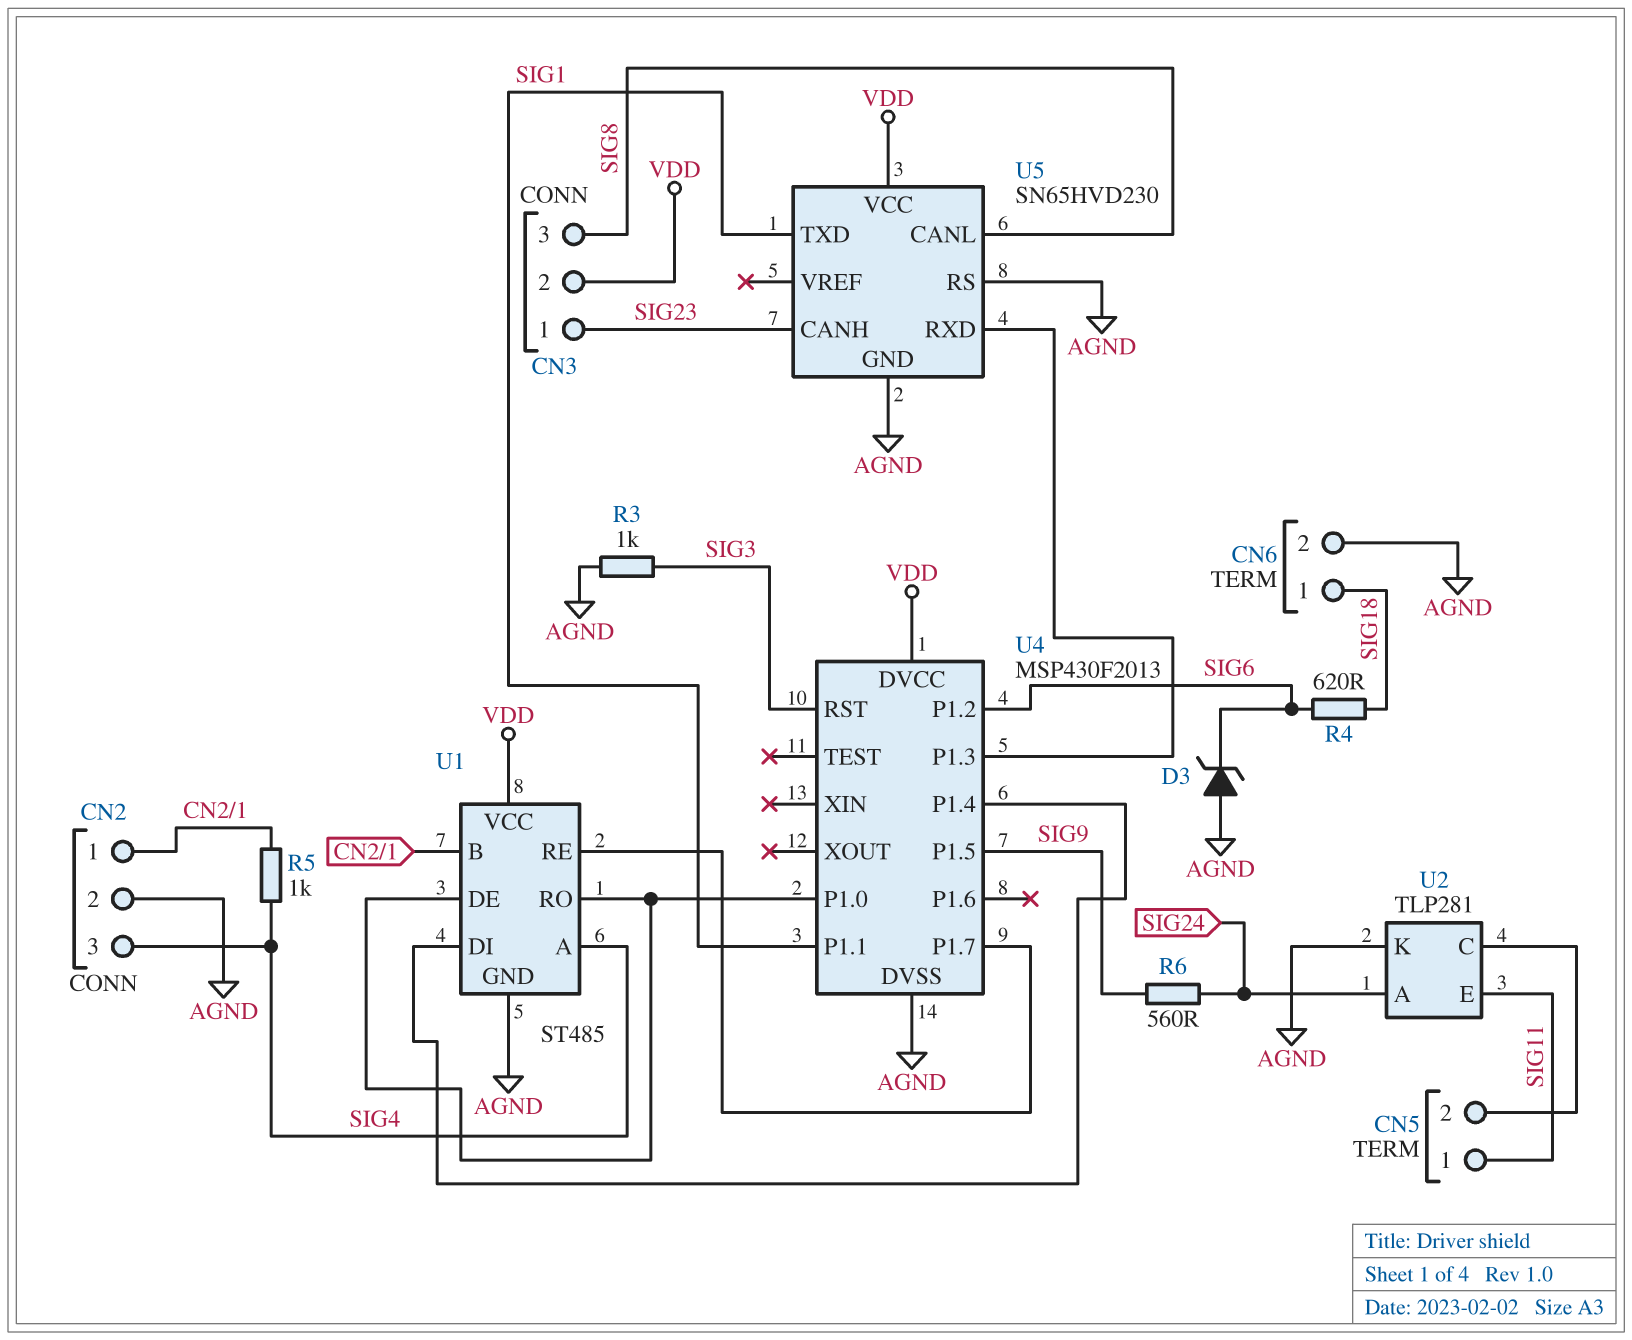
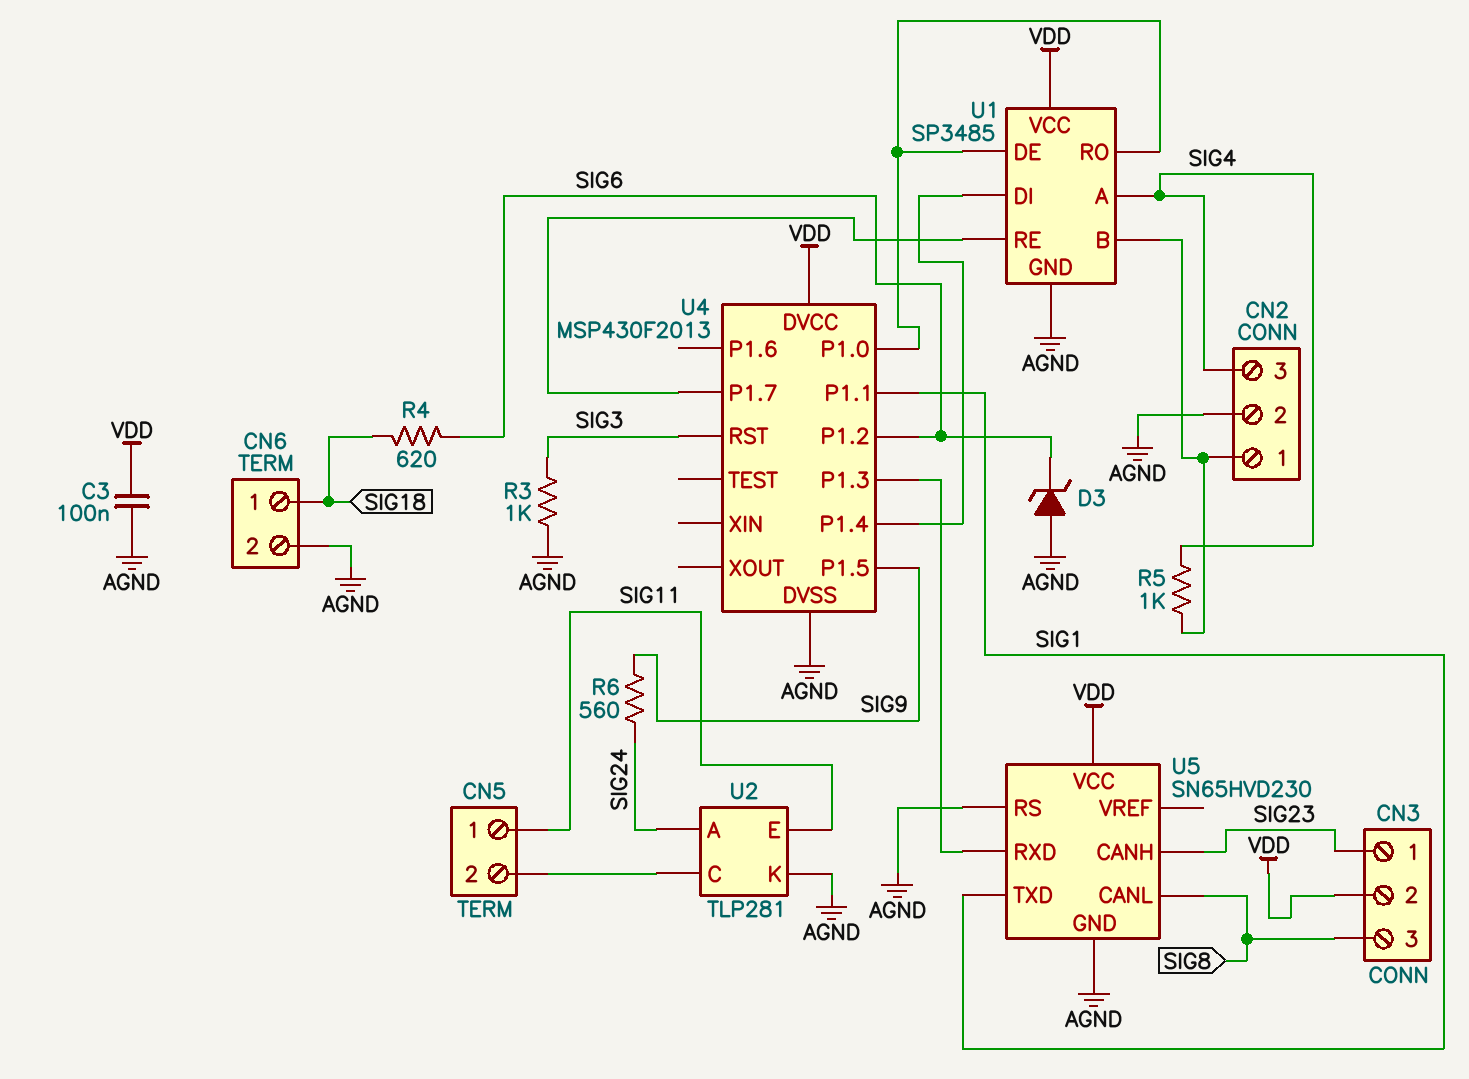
C3: none -> 100nF (AGND, VDD)
U1: ST485 -> SP3485

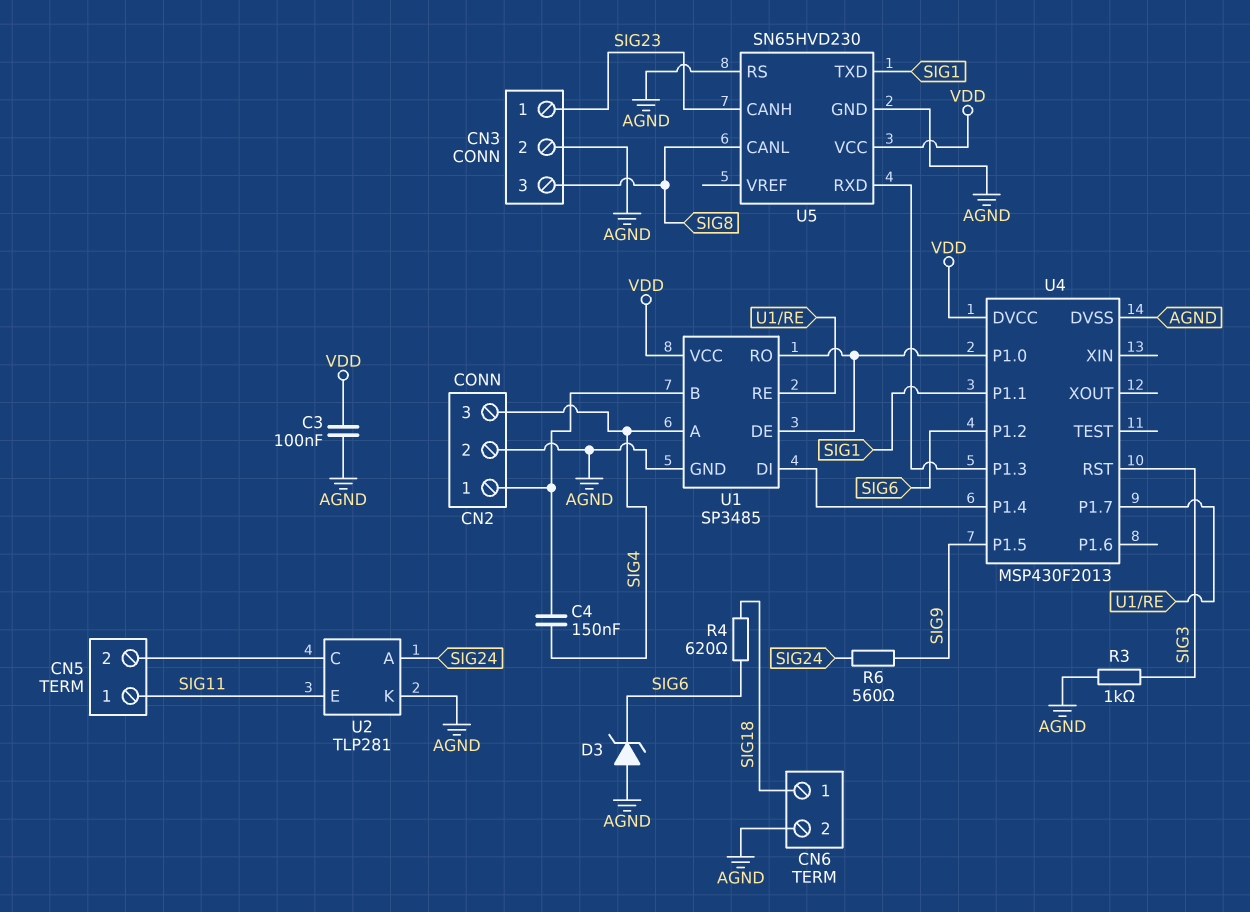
C4: none -> 150nF (CN2/1, SIG4)
CN3 pin 2: VDD -> AGND
R5: 1k (CN2/1, SIG4) -> none

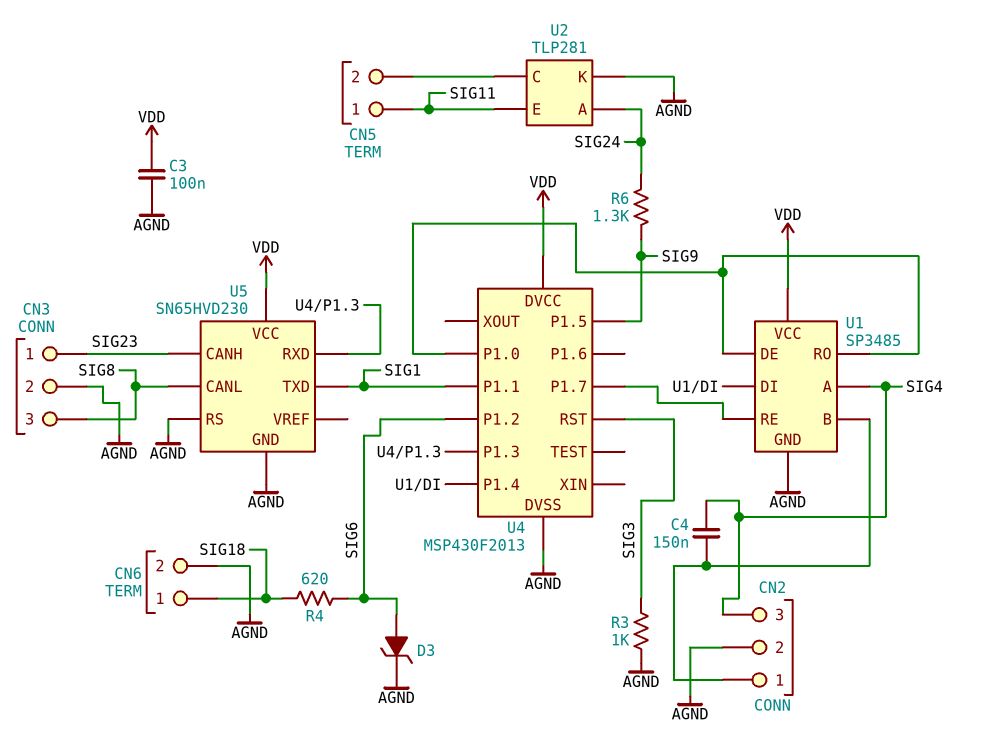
D3: zener (A AGND, K SIG6) -> zener (A SIG6, K AGND)
R6: 560 (SIG9, SIG24) -> 1.3k (SIG9, SIG24)

